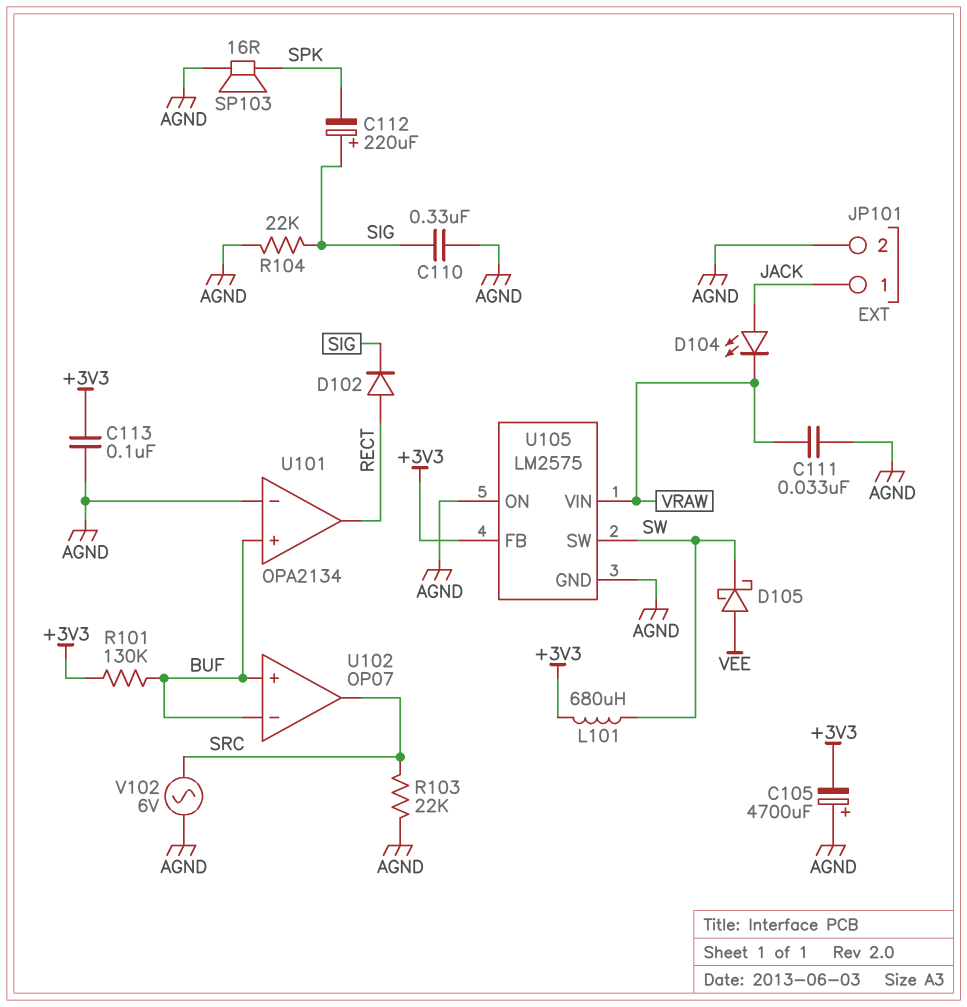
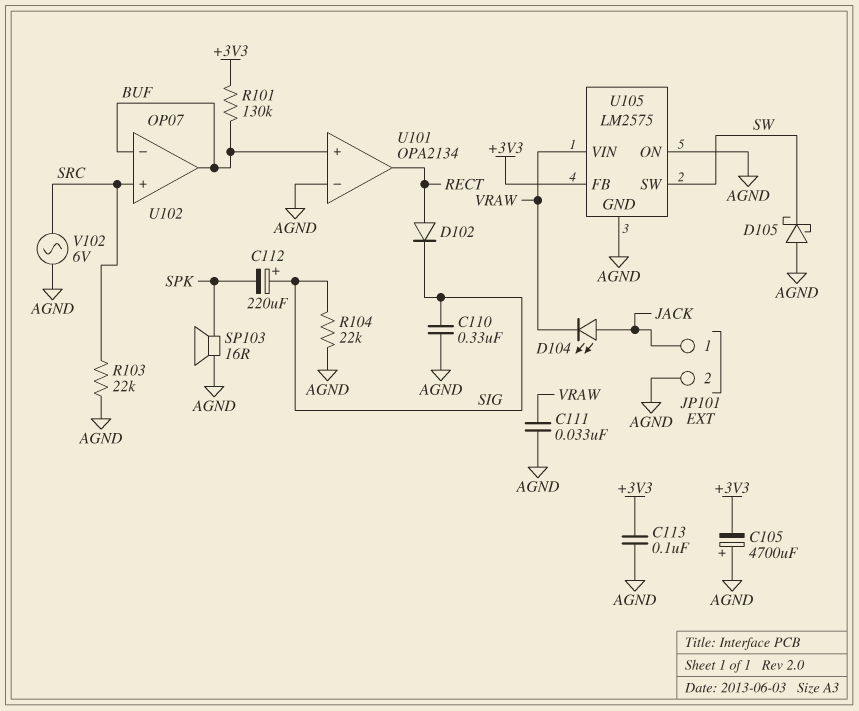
D105: schottky (A VEE, K SW) -> schottky (A AGND, K SW)
L101: 680uH (+3V3, SW) -> none
U102 pin in+: BUF -> SRC
U102 pin out: SRC -> BUF

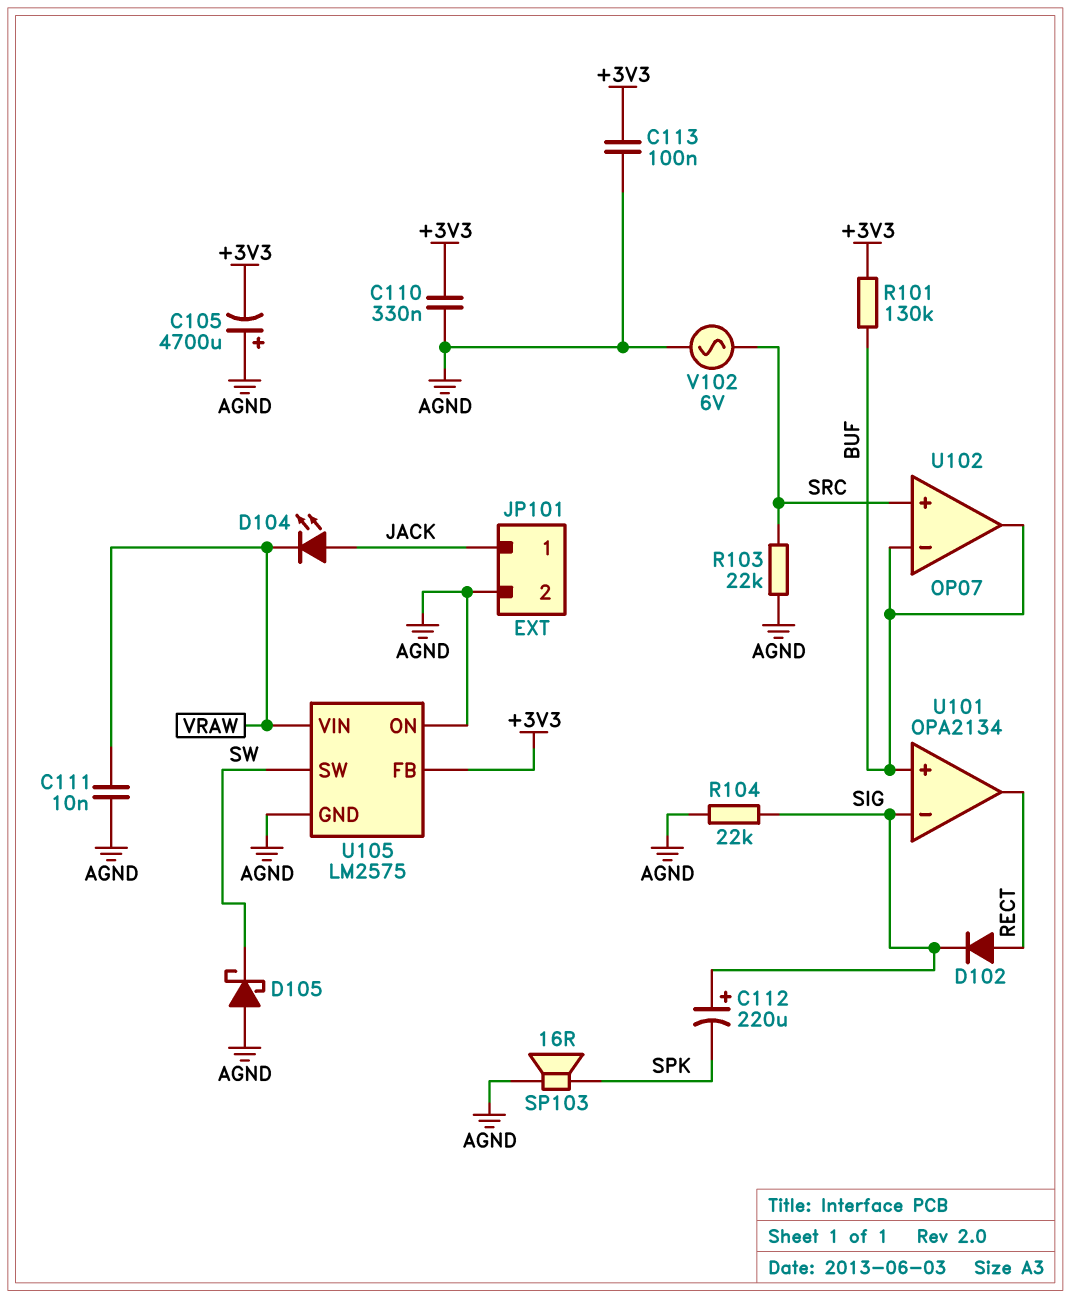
C110: 330nF (AGND, SIG) -> 330nF (+3V3, AGND)
C111: 33nF (AGND, VRAW) -> 10nF (AGND, VRAW)
U101 pin in-: AGND -> SIG

